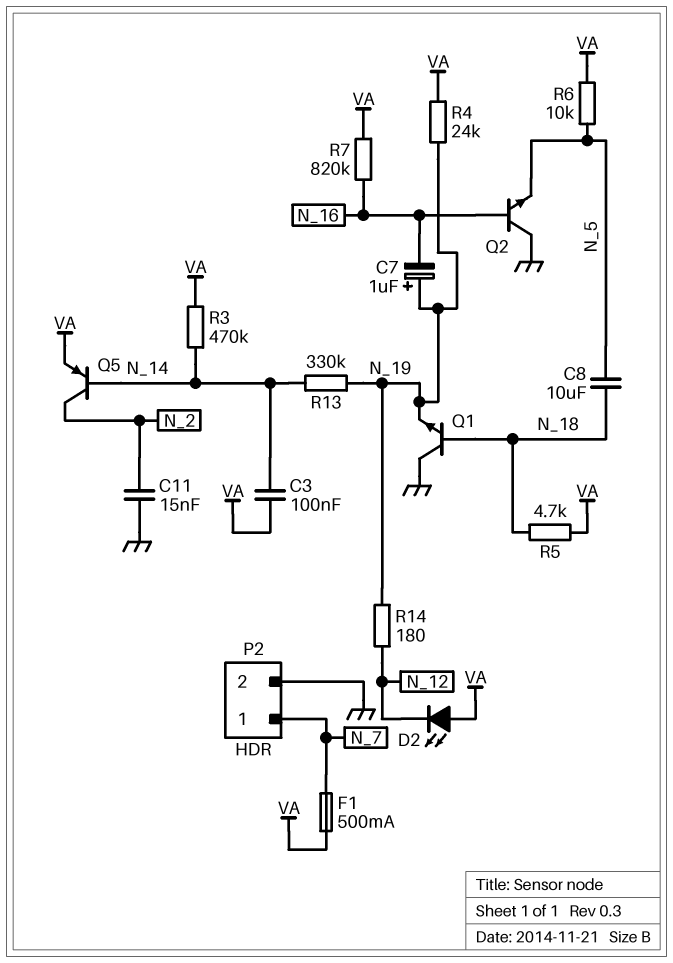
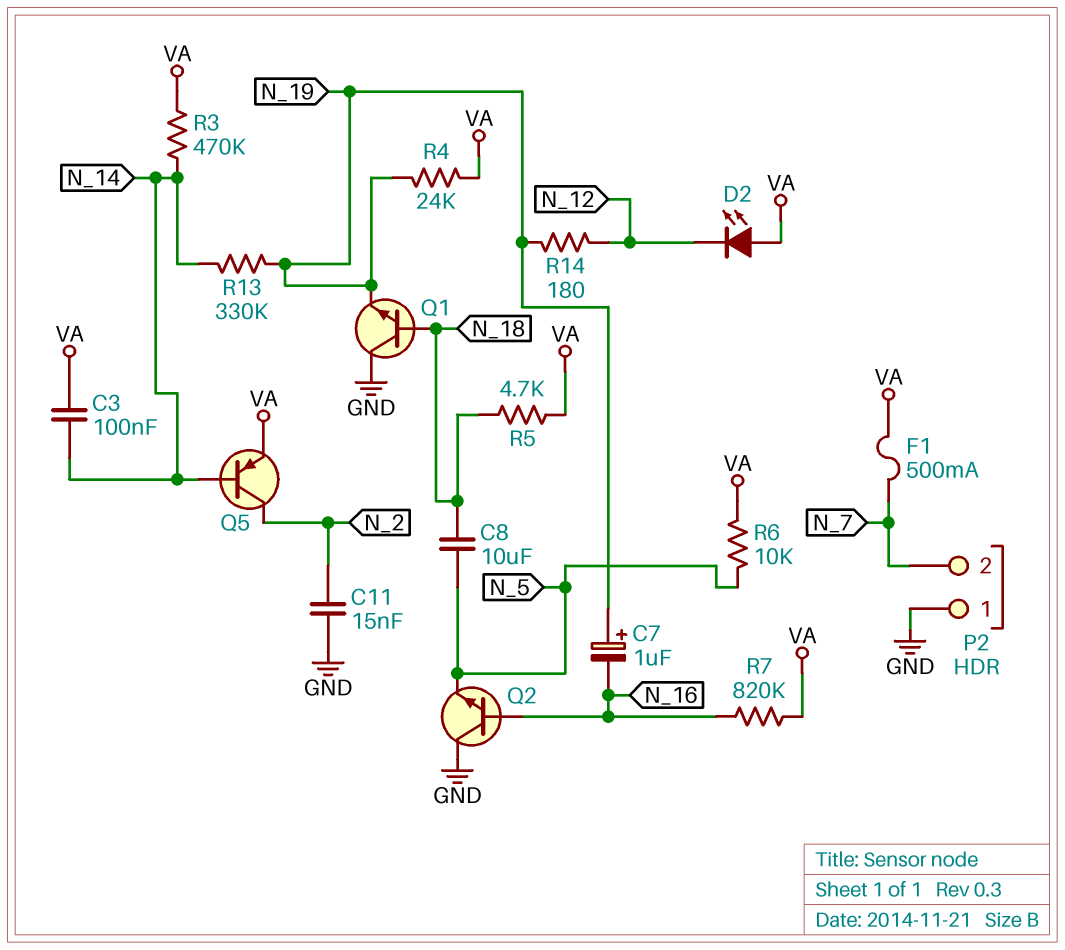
P2 pin 1: N_7 -> GND
P2 pin 2: GND -> N_7

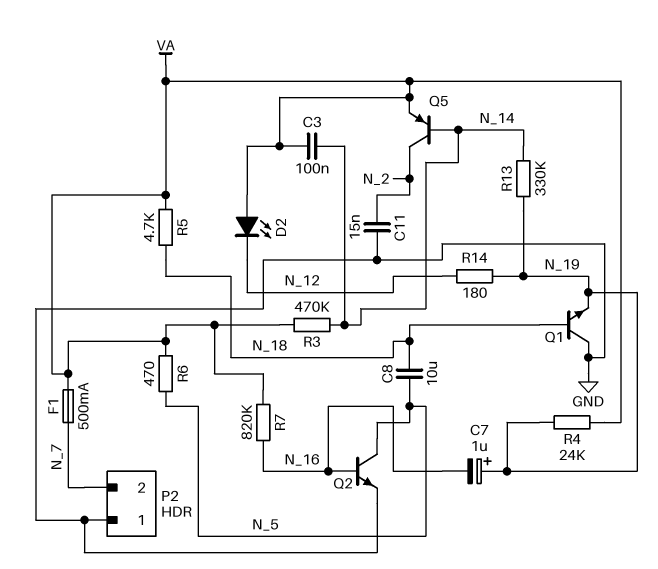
Q2: NPN (B N_16, C GND, E N_5) -> NPN (B N_16, C N_5, E GND)
R6: 10k (N_5, VA) -> 470 (N_5, VA)

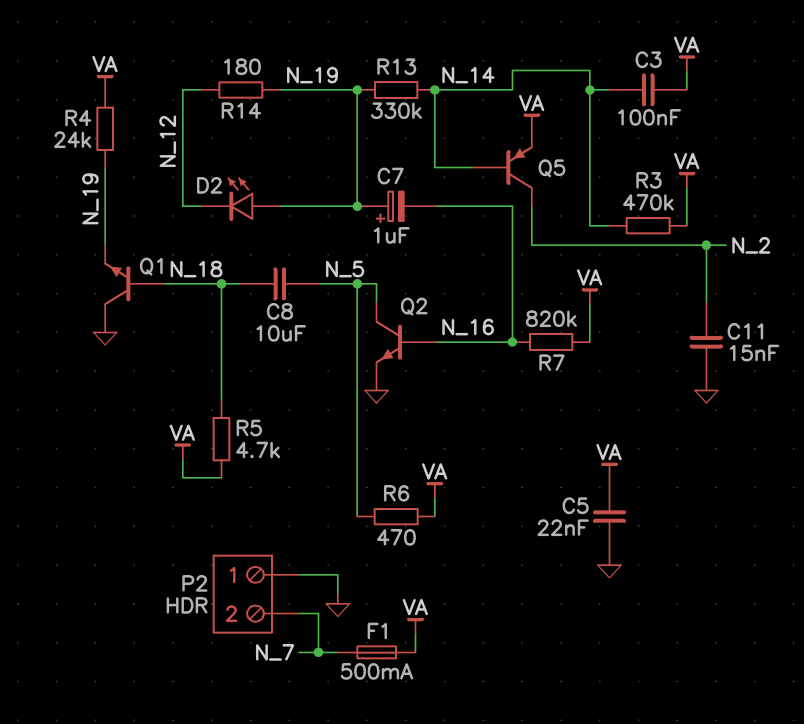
C5: none -> 22nF (GND, VA)
D2: LED (A VA, K N_12) -> LED (A N_19, K N_12)

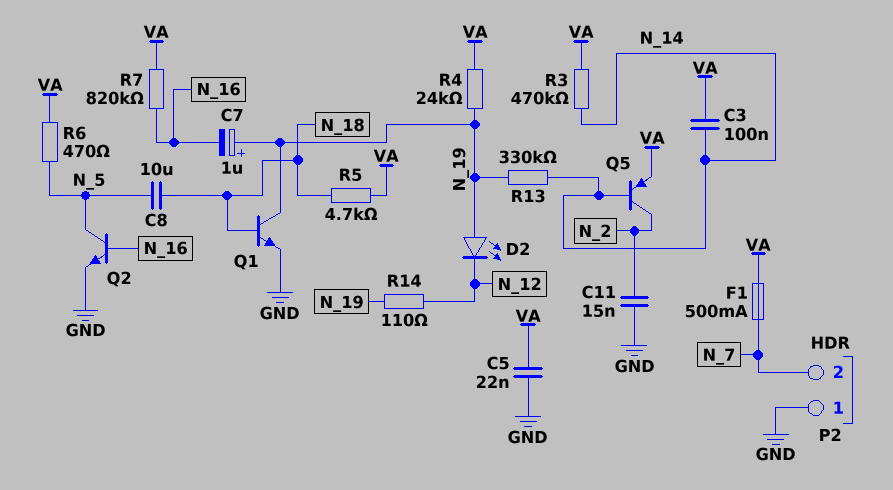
Q1: NPN (B N_18, C GND, E N_19) -> NPN (B N_18, C N_19, E GND)
R14: 180 (N_12, N_19) -> 110 (N_12, N_19)

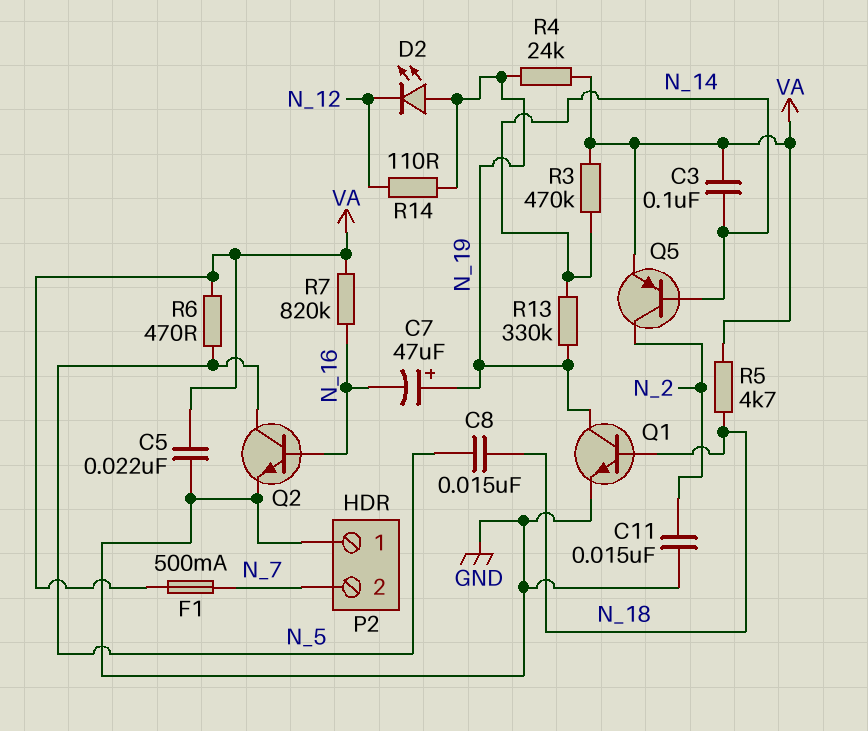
C7: 1uF (plus N_19, minus N_16) -> 47uF (plus N_19, minus N_16)
C8: 10uF (N_5, N_18) -> 15nF (N_5, N_18)

